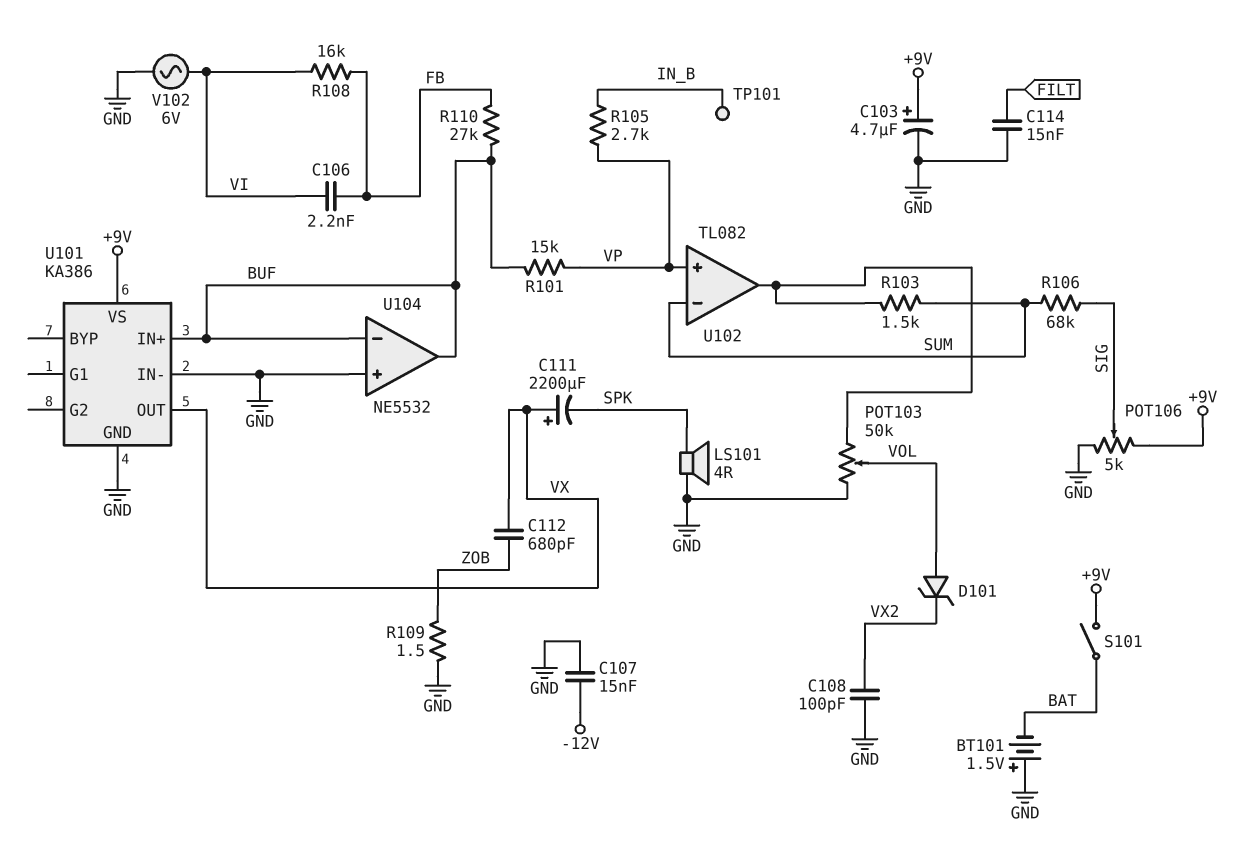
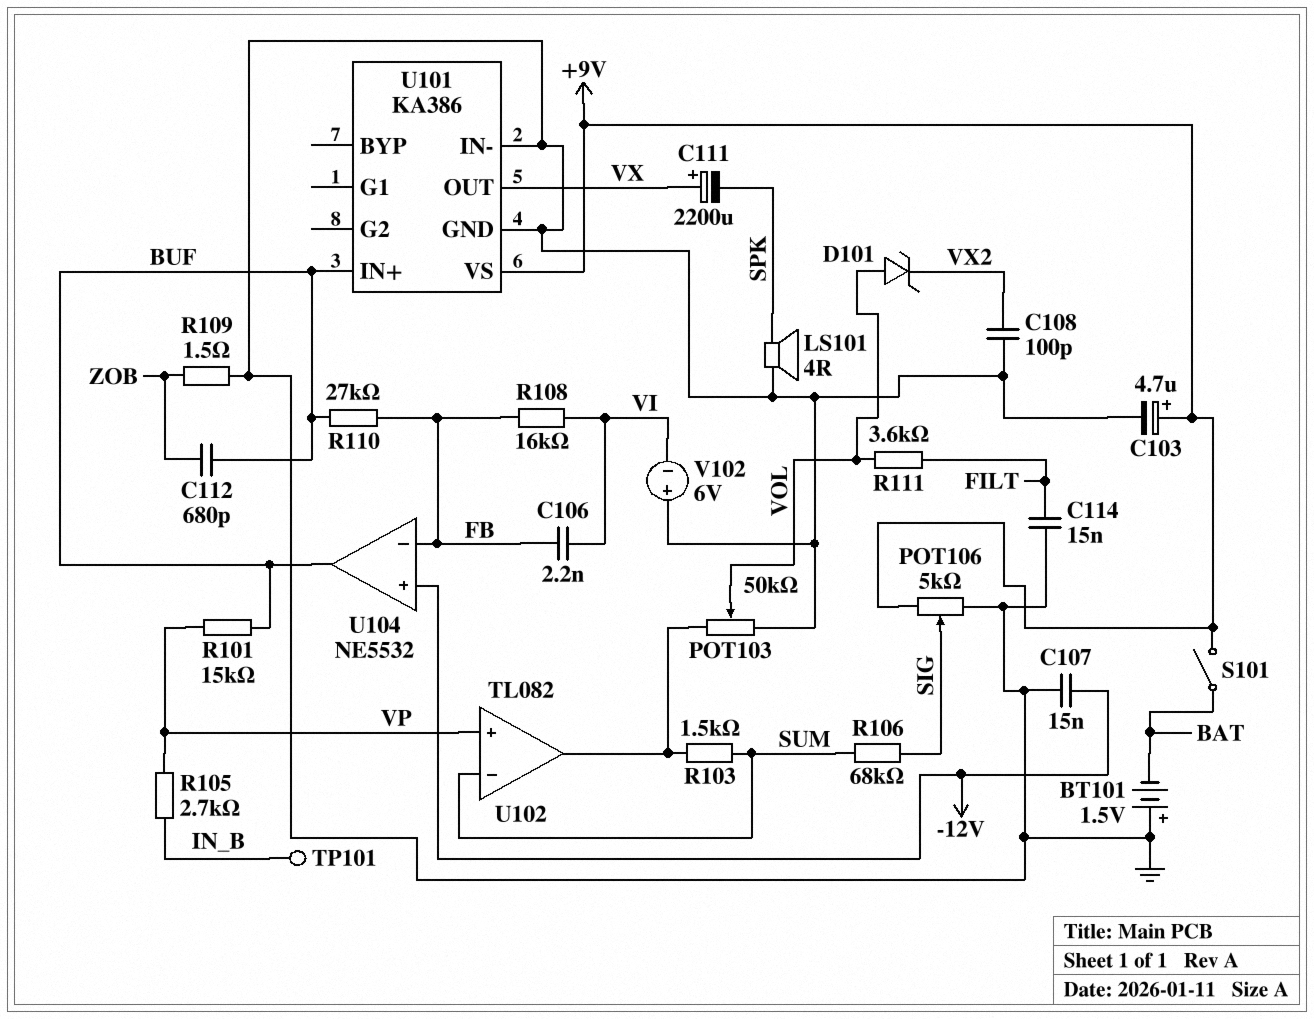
C112: 680pF (VX, ZOB) -> 680pF (BUF, ZOB)
R111: none -> 3.6k (FILT, VOL)
U104 pin in+: GND -> -12V
U104 pin in-: BUF -> FB
V102: AC 6V (GND, VI) -> 6V (plus GND, minus VI)

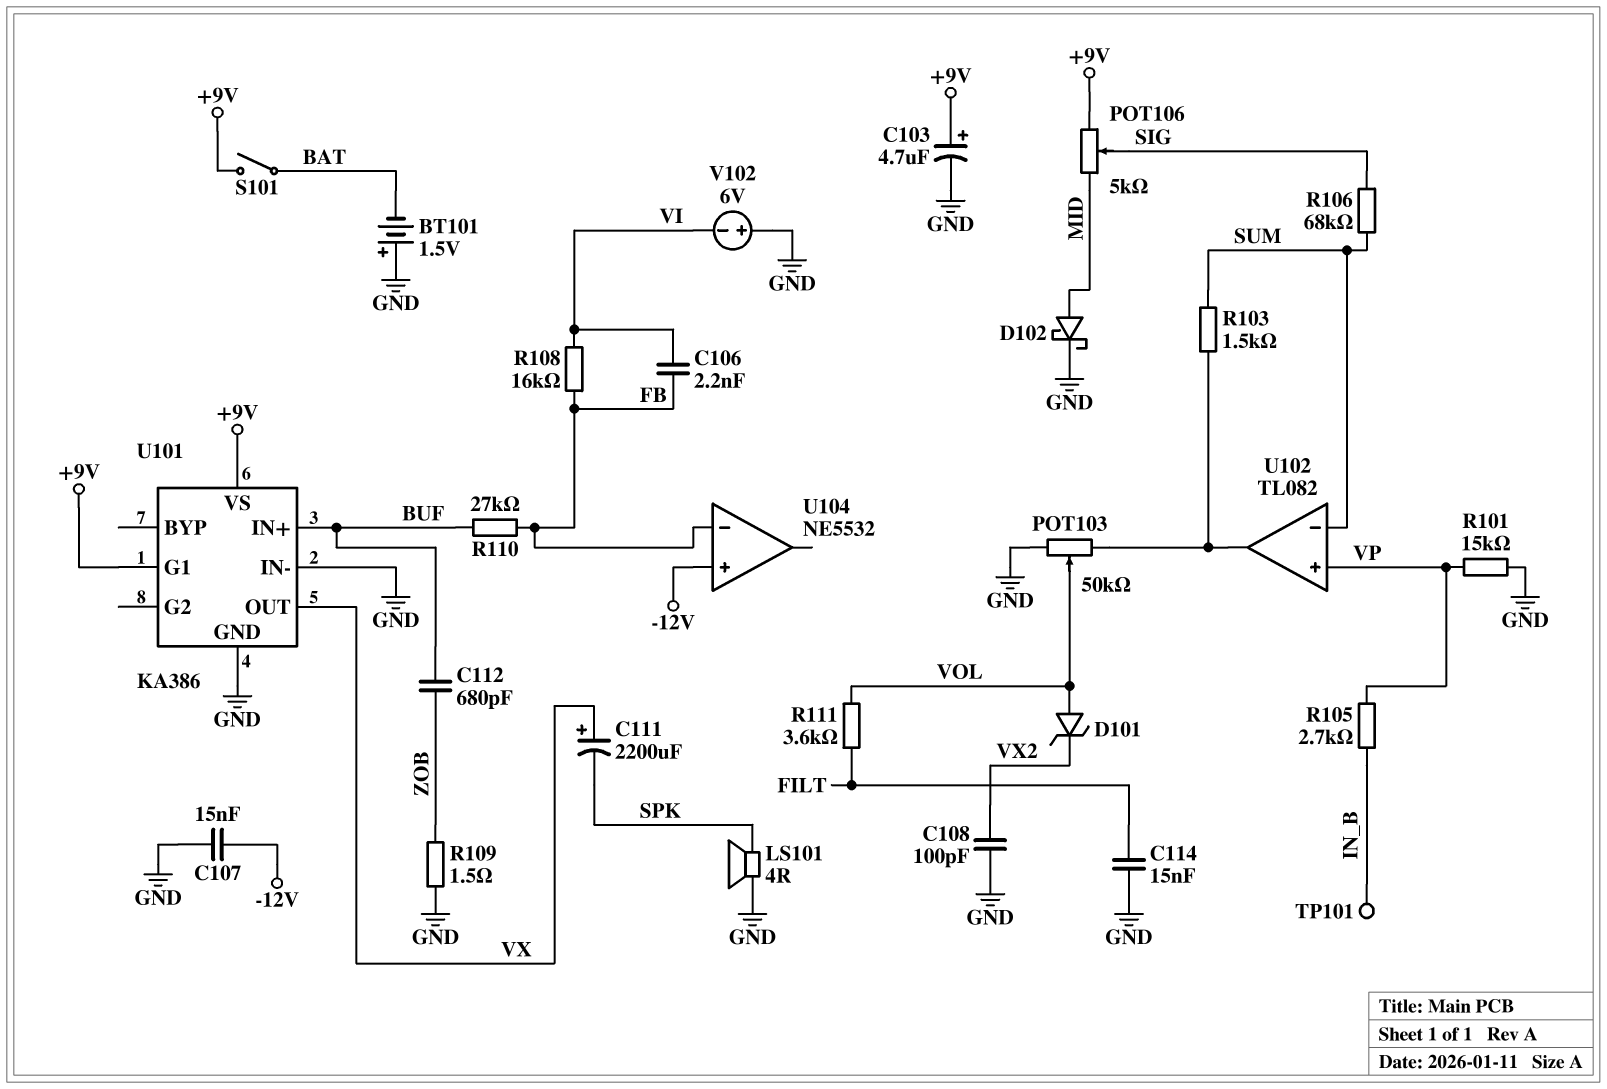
D102: none -> schottky (A MID, K GND)
POT106: 5k (+9V, GND, wiper SIG) -> 5k (+9V, MID, wiper SIG)
R101: 15k (BUF, VP) -> 15k (GND, VP)
U101 pin G1: none -> +9V
U104 pin out: BUF -> none

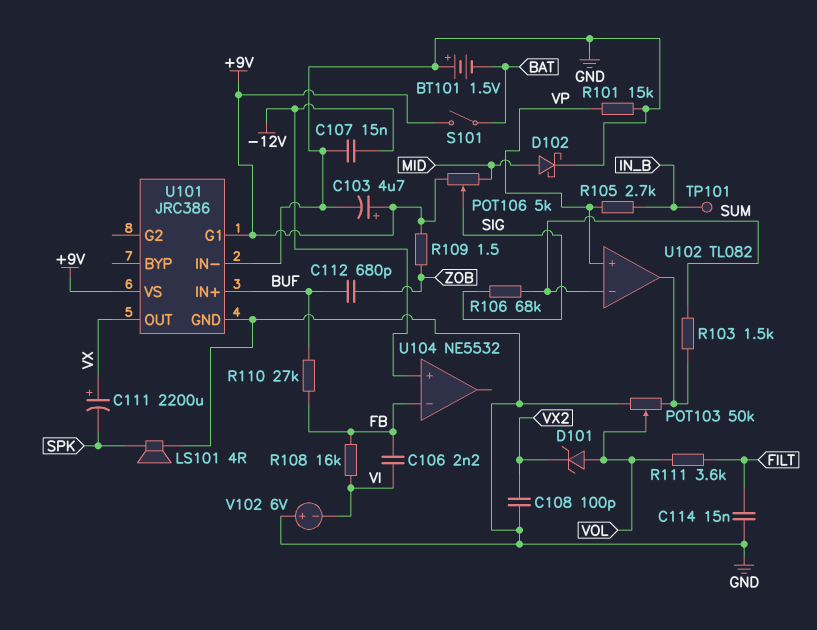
R109: 1.5 (GND, ZOB) -> 1.5 (+9V, ZOB)
U101: KA386 -> JRC386

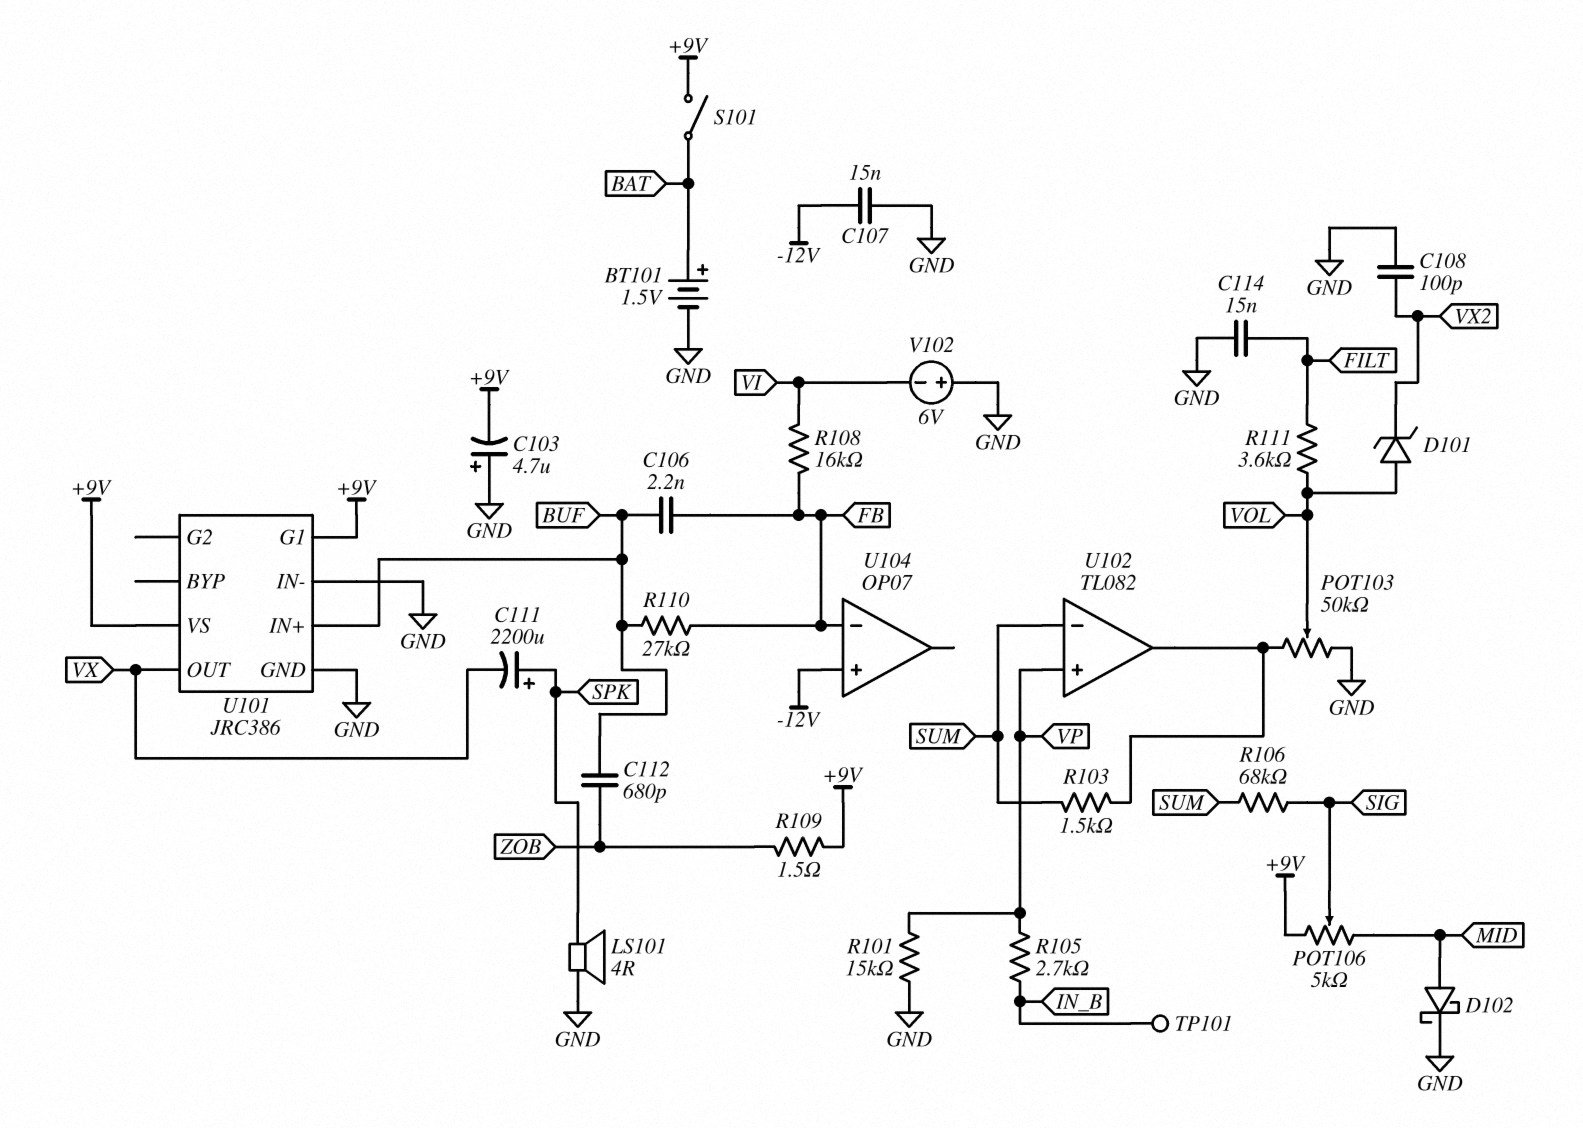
BT101: 1.5V (plus GND, minus BAT) -> 1.5V (plus BAT, minus GND)
C103: 4.7uF (plus +9V, minus GND) -> 4.7uF (plus GND, minus +9V)
C106: 2.2nF (FB, VI) -> 2.2nF (BUF, FB)
C111: 2200uF (plus VX, minus SPK) -> 2200uF (plus SPK, minus VX)
U104: NE5532 -> OP07

